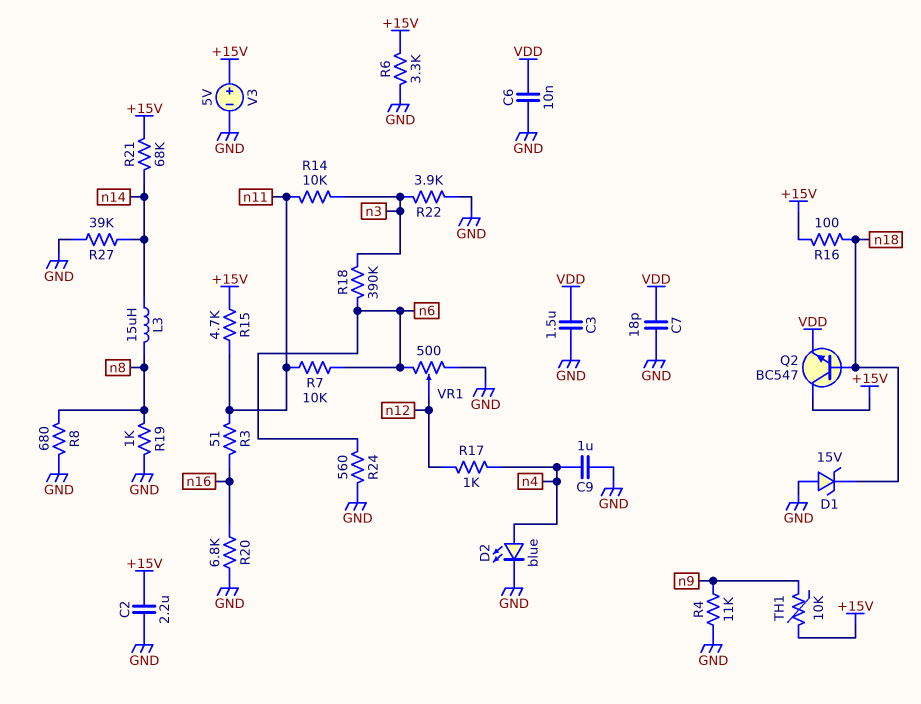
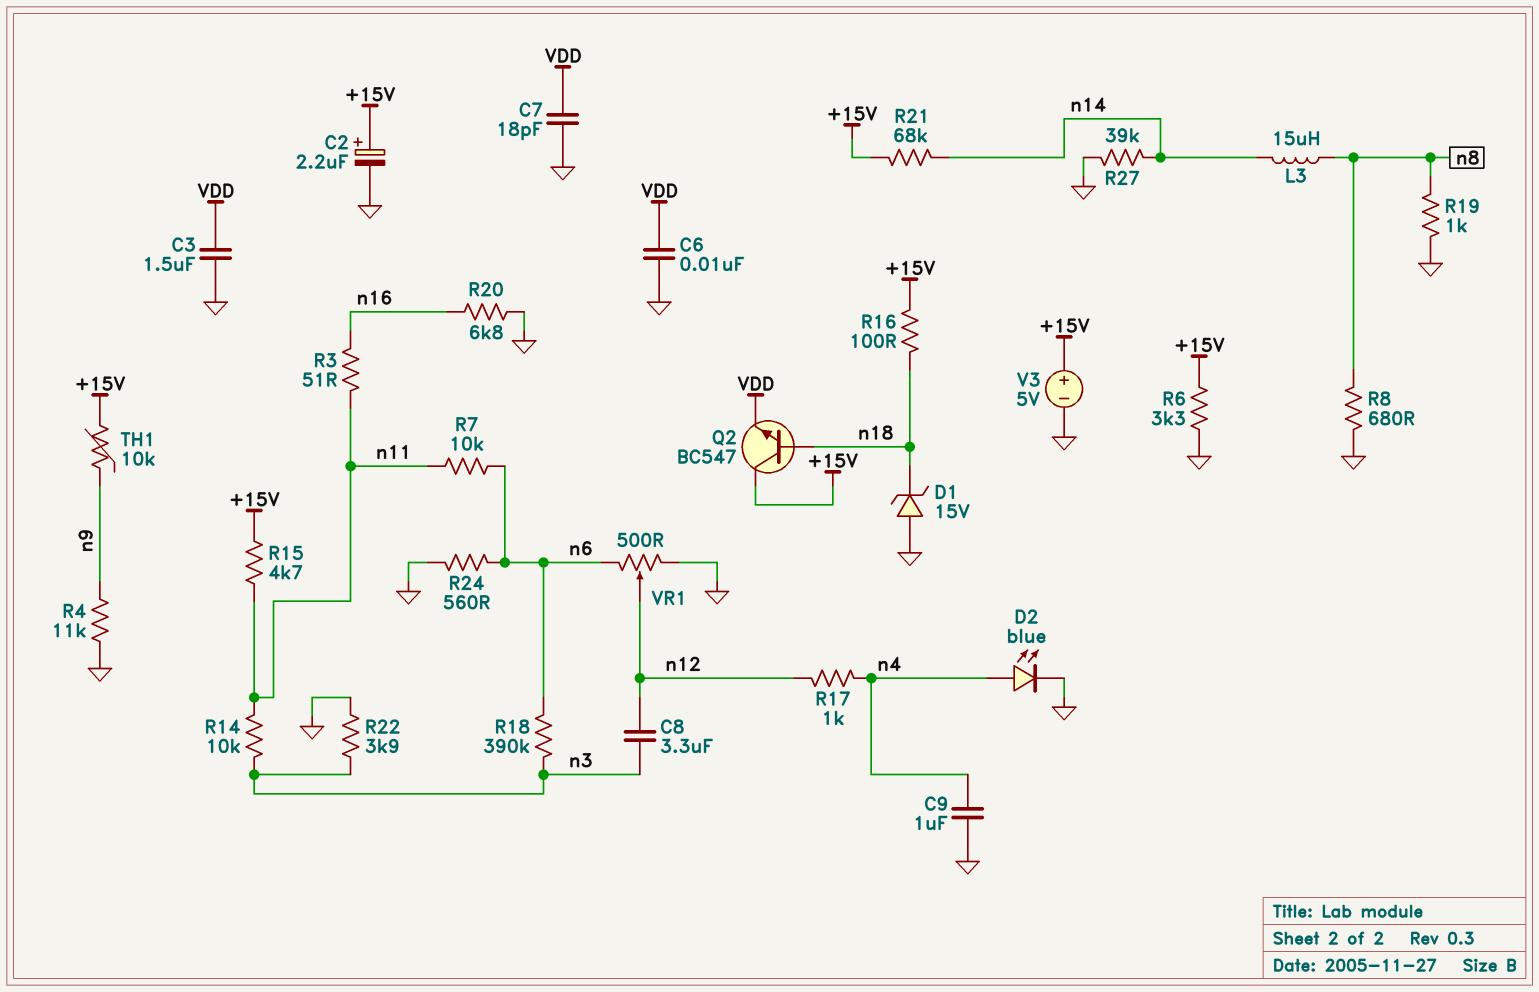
C2: 2.2uF (+15V, GND) -> 2.2uF (plus +15V, minus GND)
C8: none -> 3.3uF (n3, n12)

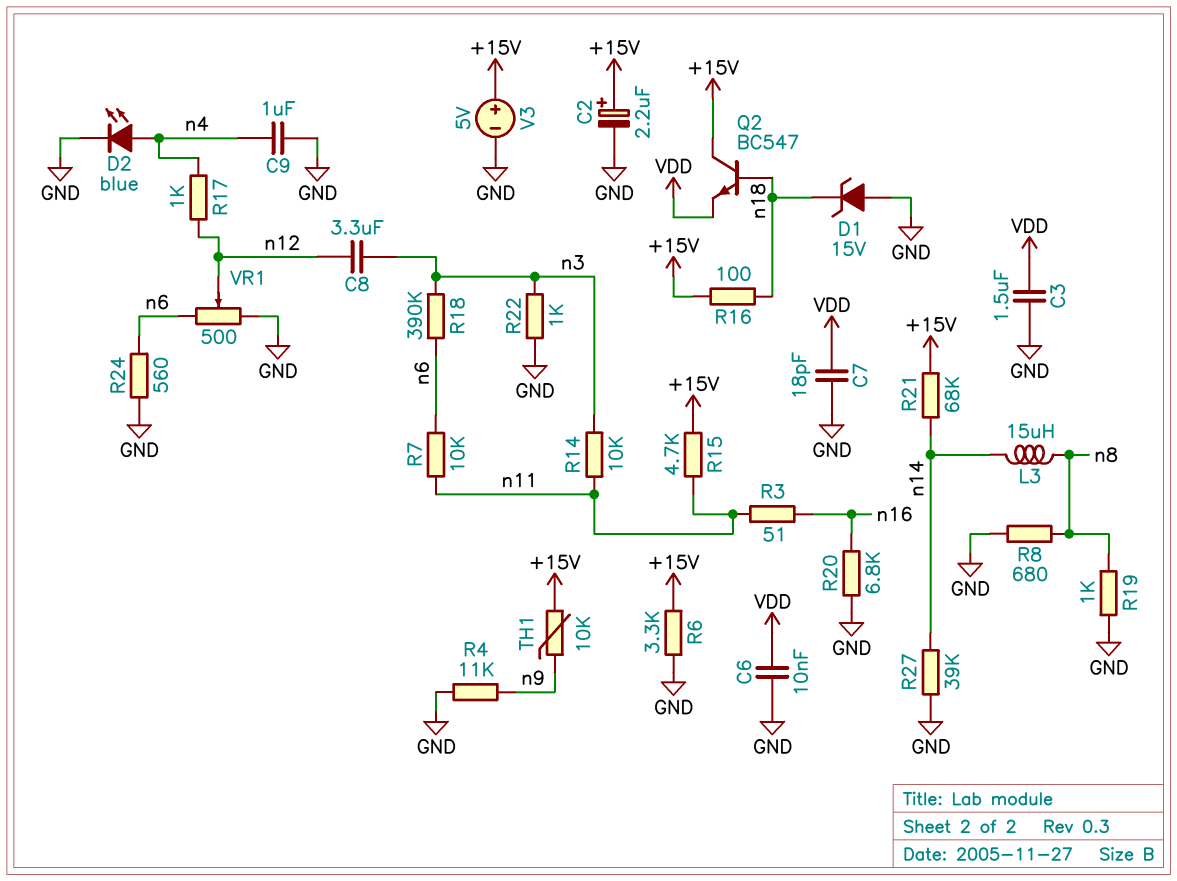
R22: 3.9k (GND, n3) -> 1k (GND, n3)

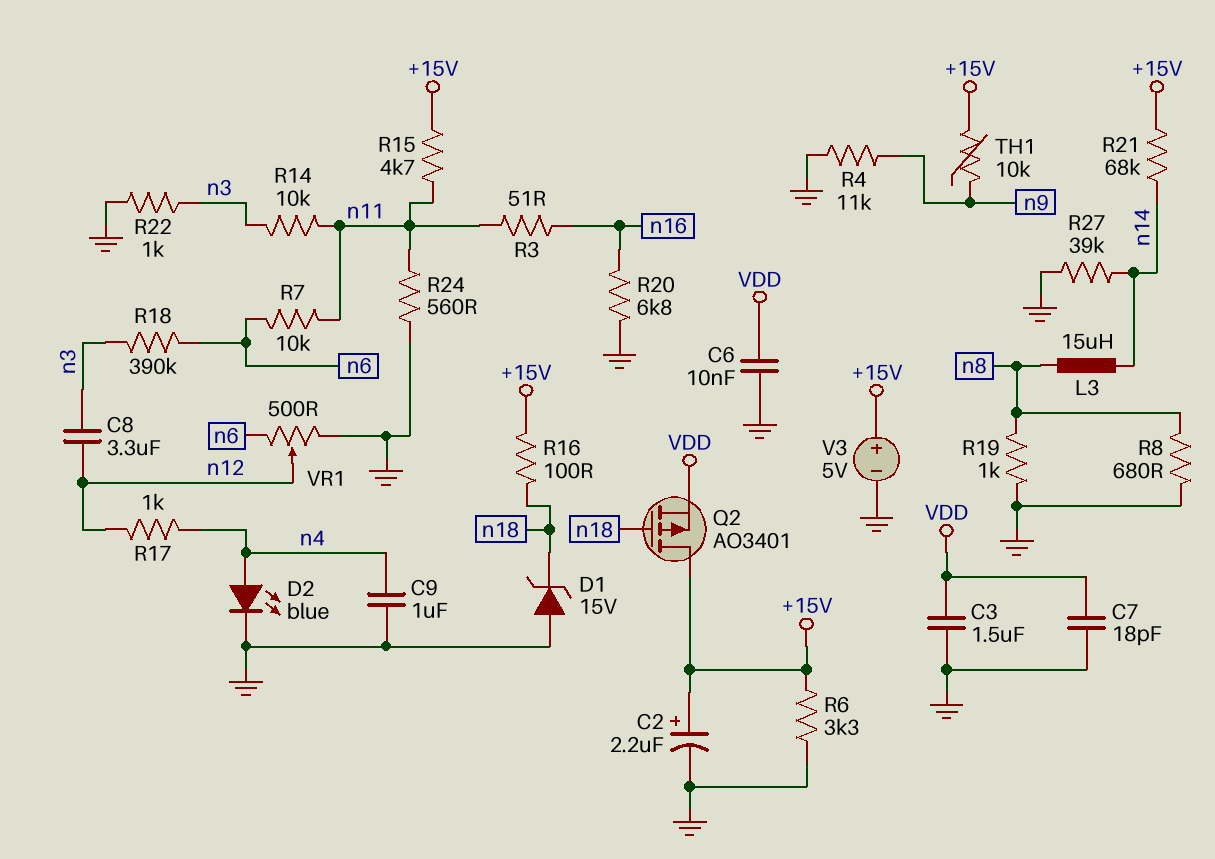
Q2: NPN BC547 (B n18, C +15V, E VDD) -> PMOS AO3401 (G n18, D +15V, S VDD)
R24: 560 (GND, n6) -> 560 (GND, n11)

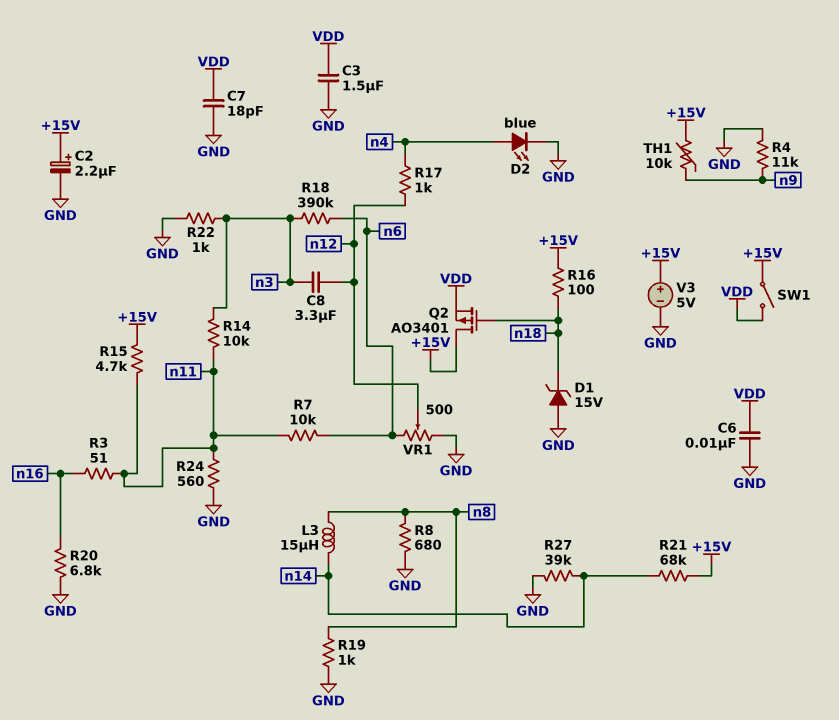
C9: 1uF (GND, n4) -> none
R6: 3.3k (+15V, GND) -> none
SW1: none -> switch (+15V, VDD)

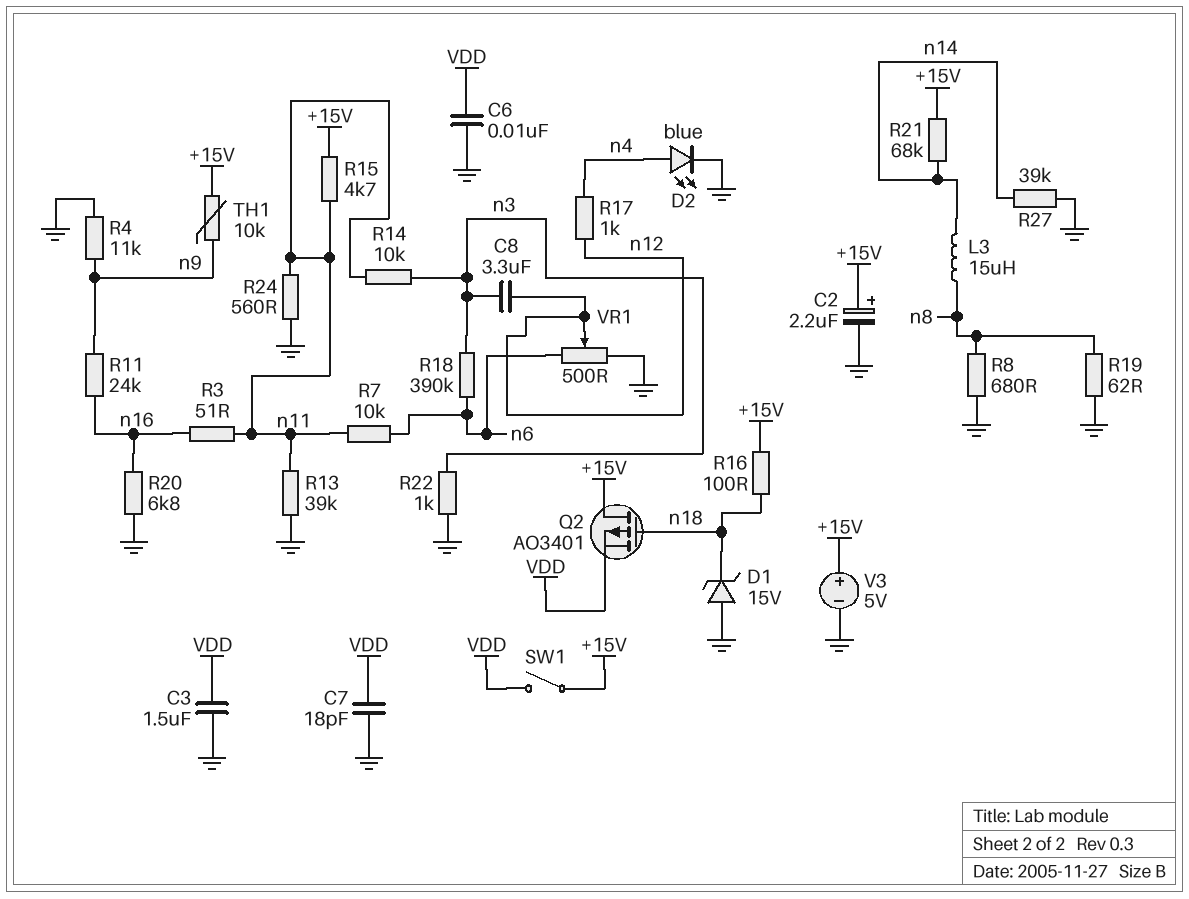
R11: none -> 24k (n9, n16)
R13: none -> 39k (GND, n11)
R19: 1k (GND, n8) -> 62 (GND, n8)

